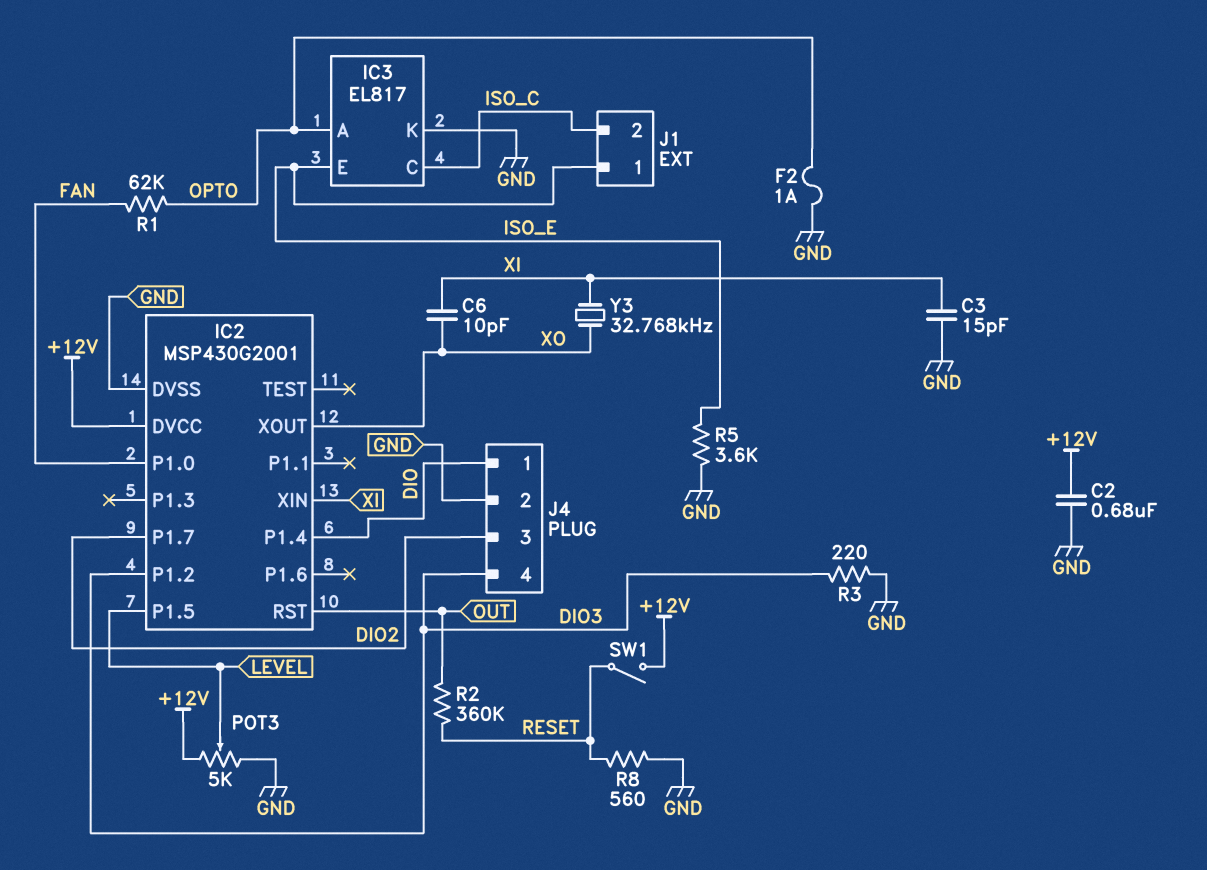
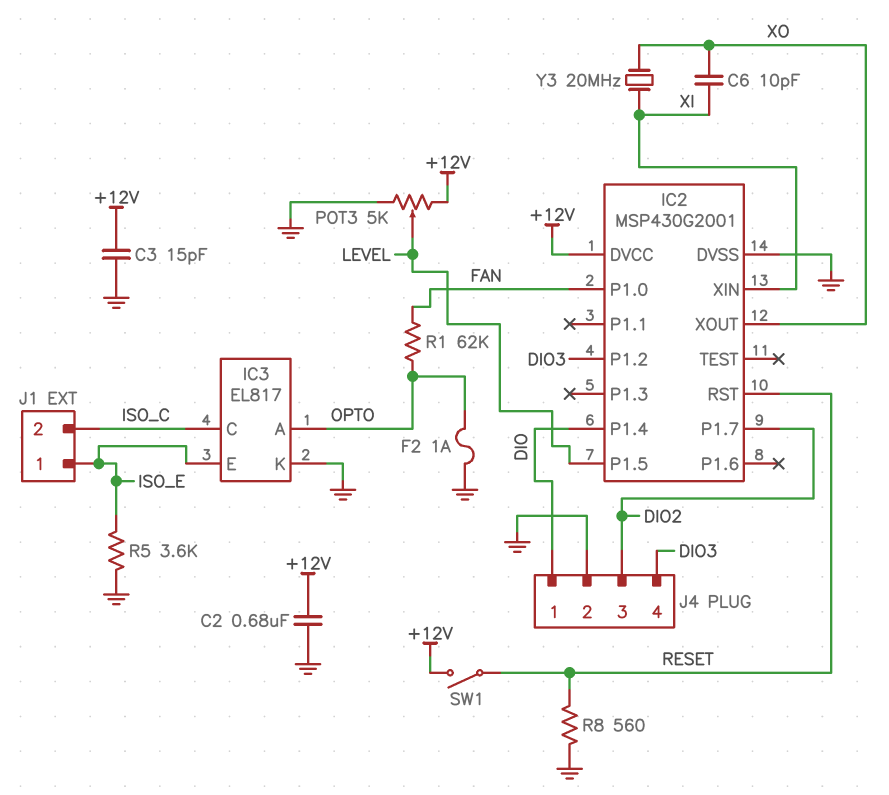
C3: 15pF (GND, XI) -> 15pF (+12V, GND)
IC2 pin RST: OUT -> RESET
R2: 360k (OUT, RESET) -> none
R3: 220 (DIO3, GND) -> none
Y3: 32.768kHz (XI, XO) -> 20MHz (XI, XO)

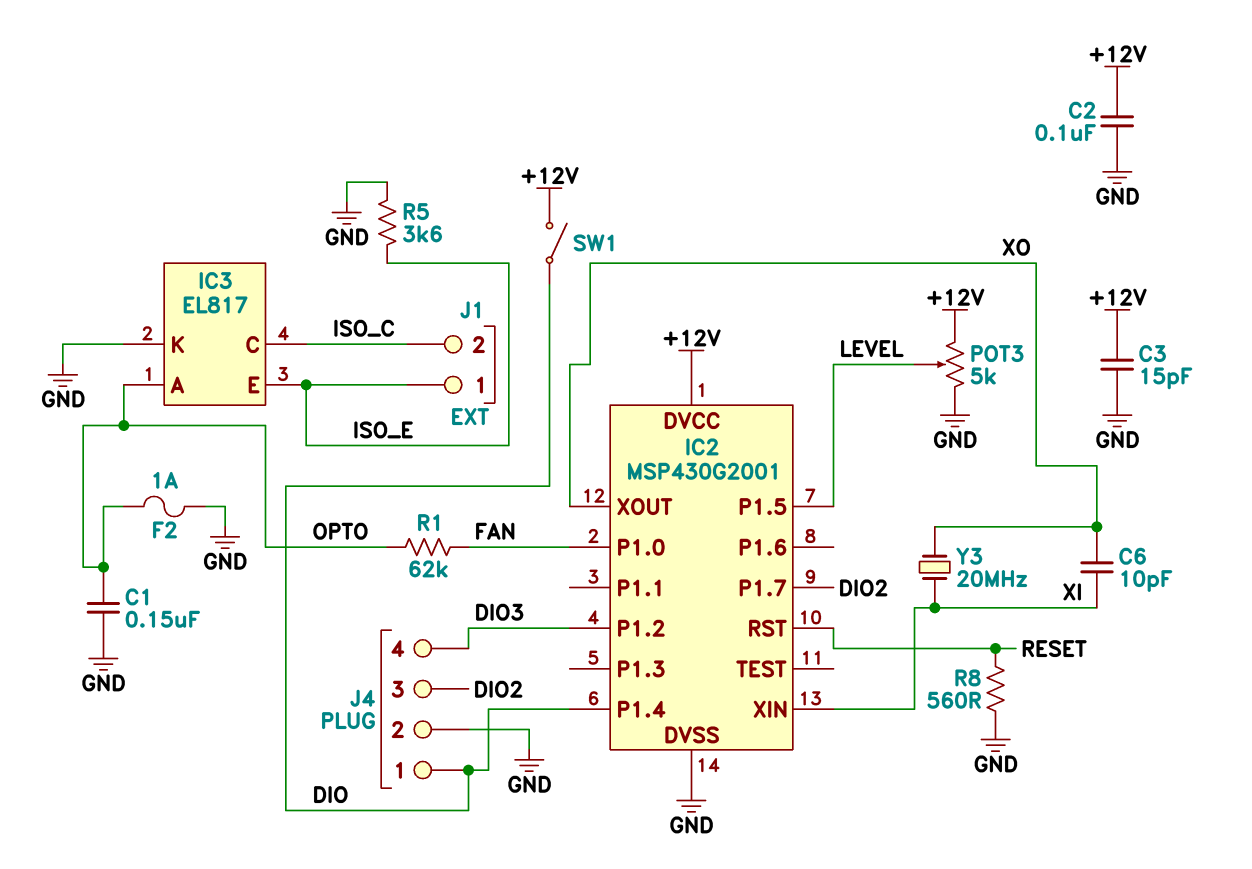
C1: none -> 150nF (GND, OPTO)
C2: 680nF (+12V, GND) -> 100nF (+12V, GND)
SW1: switch (+12V, RESET) -> switch (+12V, DIO)

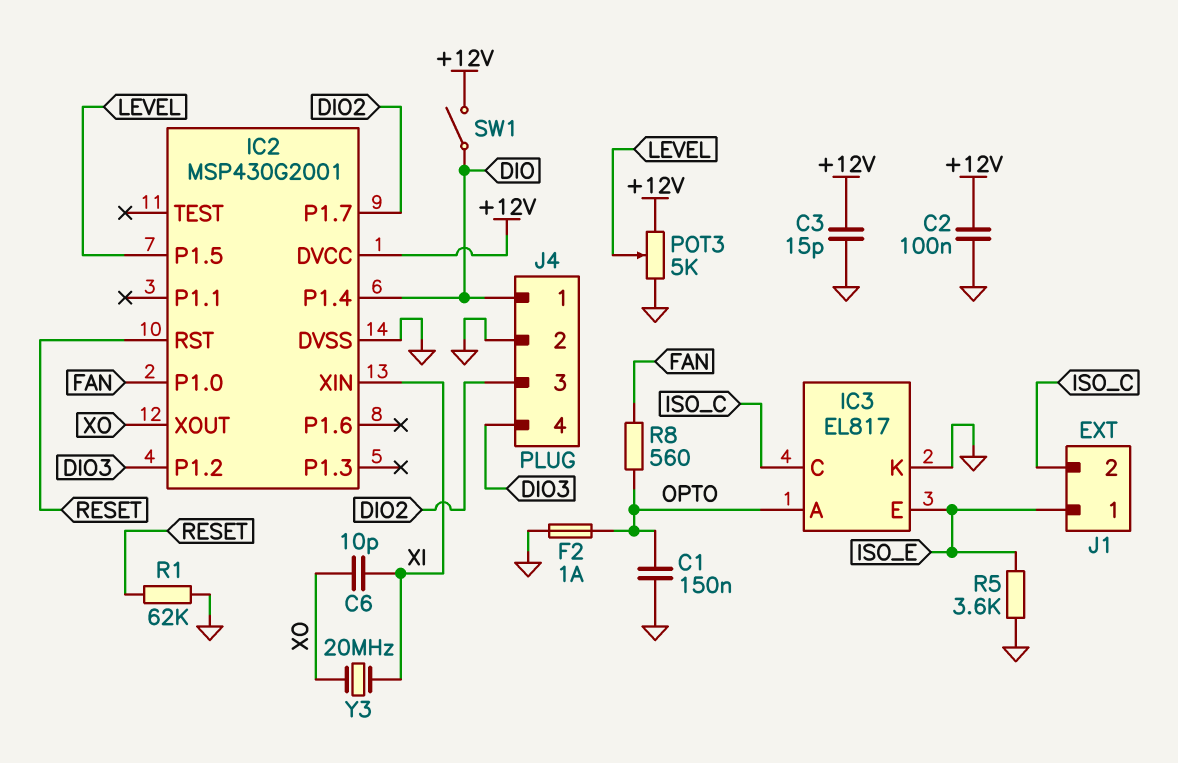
R1: 62k (FAN, OPTO) -> 62k (GND, RESET)
R8: 560 (GND, RESET) -> 560 (FAN, OPTO)

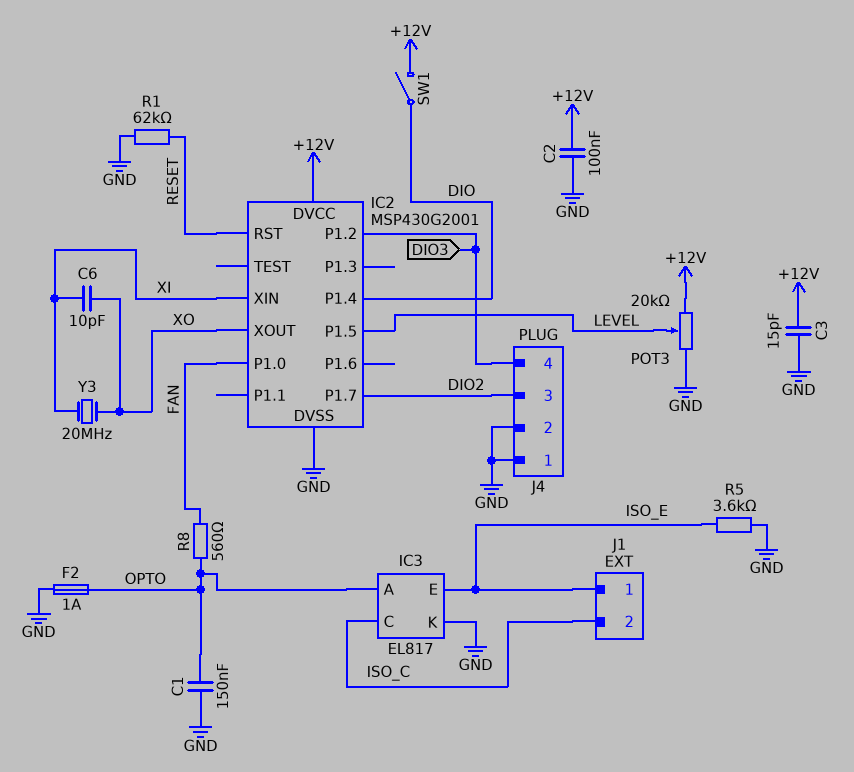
J4 pin 1: DIO -> GND
POT3: 5k (+12V, GND, wiper LEVEL) -> 20k (+12V, GND, wiper LEVEL)

